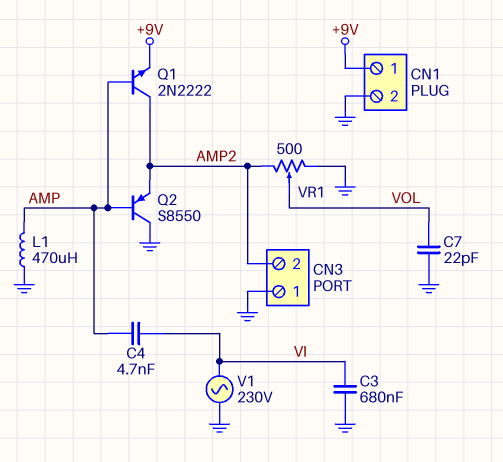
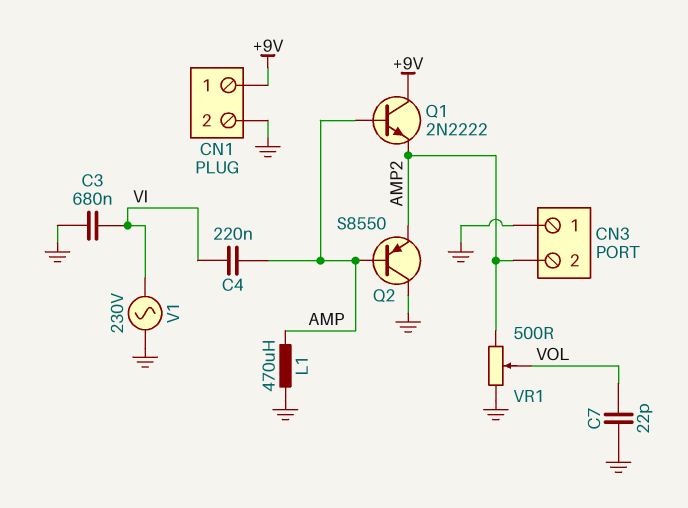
C4: 4.7nF (AMP, VI) -> 220nF (AMP, VI)
Q1: NPN 2N2222 (B AMP, C AMP2, E +9V) -> NPN 2N2222 (B AMP, C +9V, E AMP2)

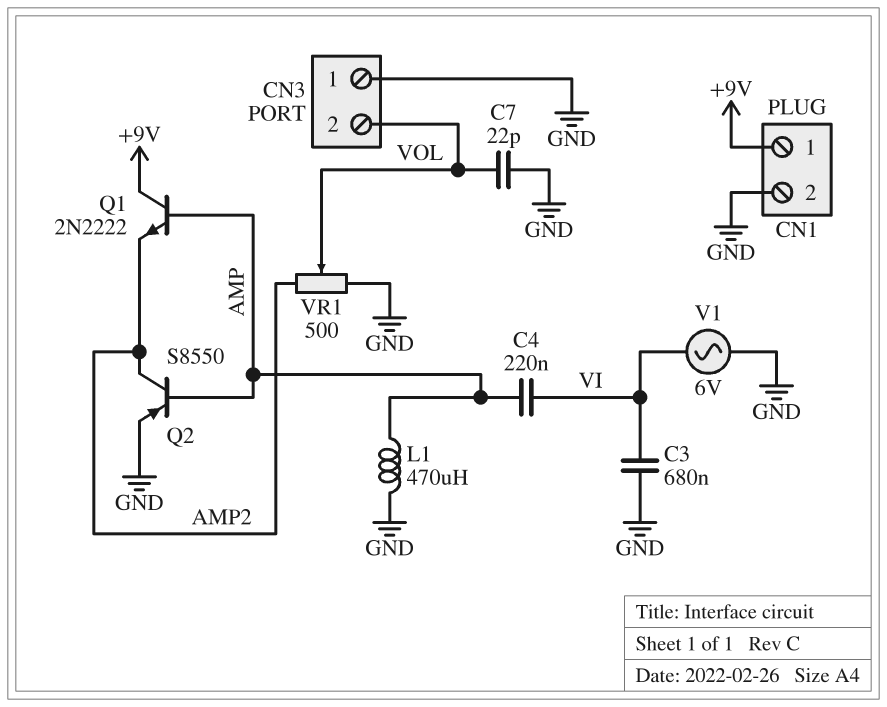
CN3 pin 2: AMP2 -> VOL
Q2: PNP S8550 (B AMP, C GND, E AMP2) -> PNP S8550 (B AMP, C AMP2, E GND)
V1: AC 230V (GND, VI) -> AC 6V (GND, VI)

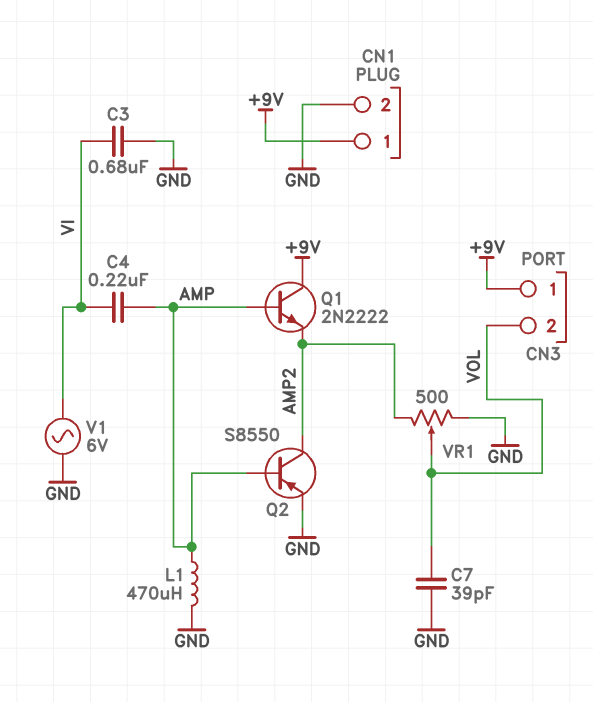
C7: 22pF (GND, VOL) -> 39pF (GND, VOL)
CN3 pin 1: GND -> +9V

